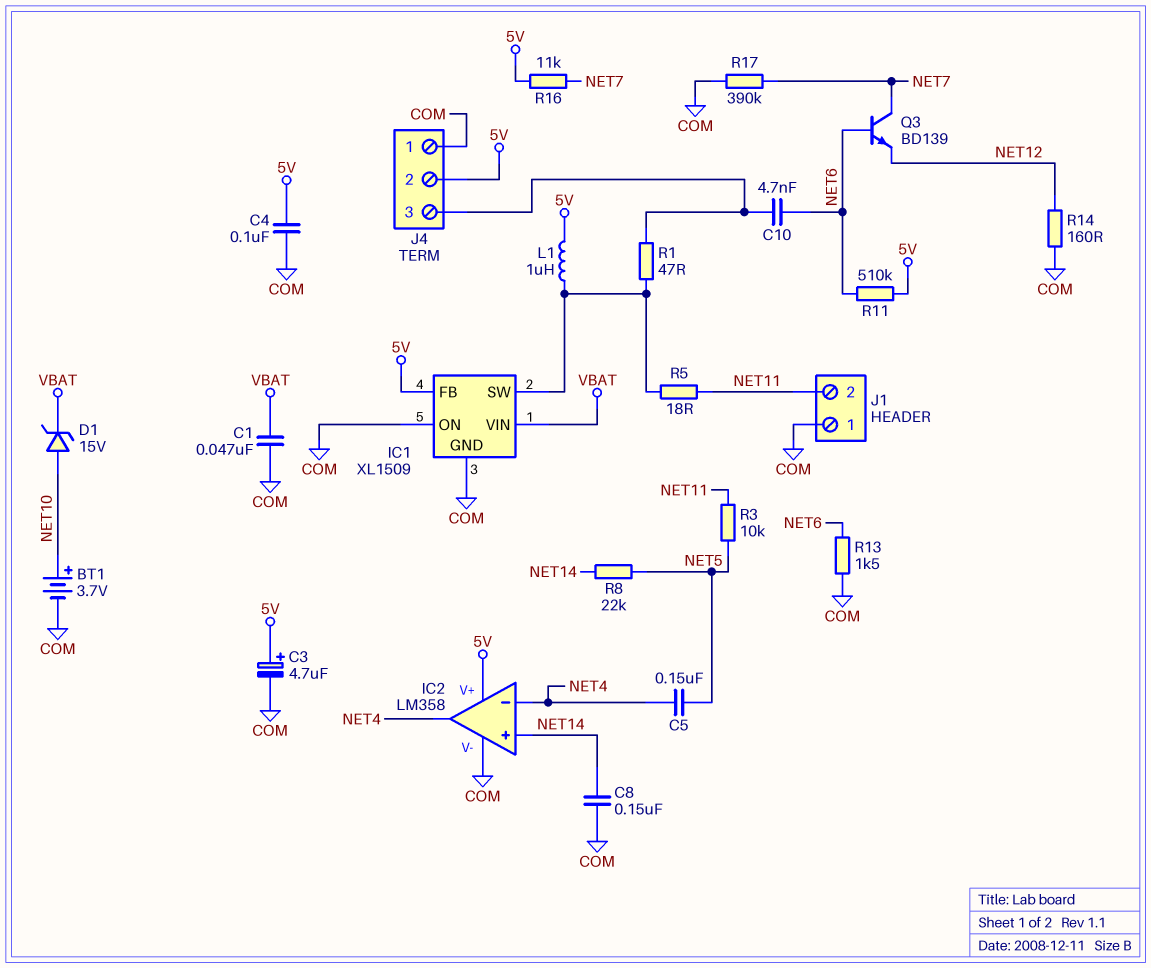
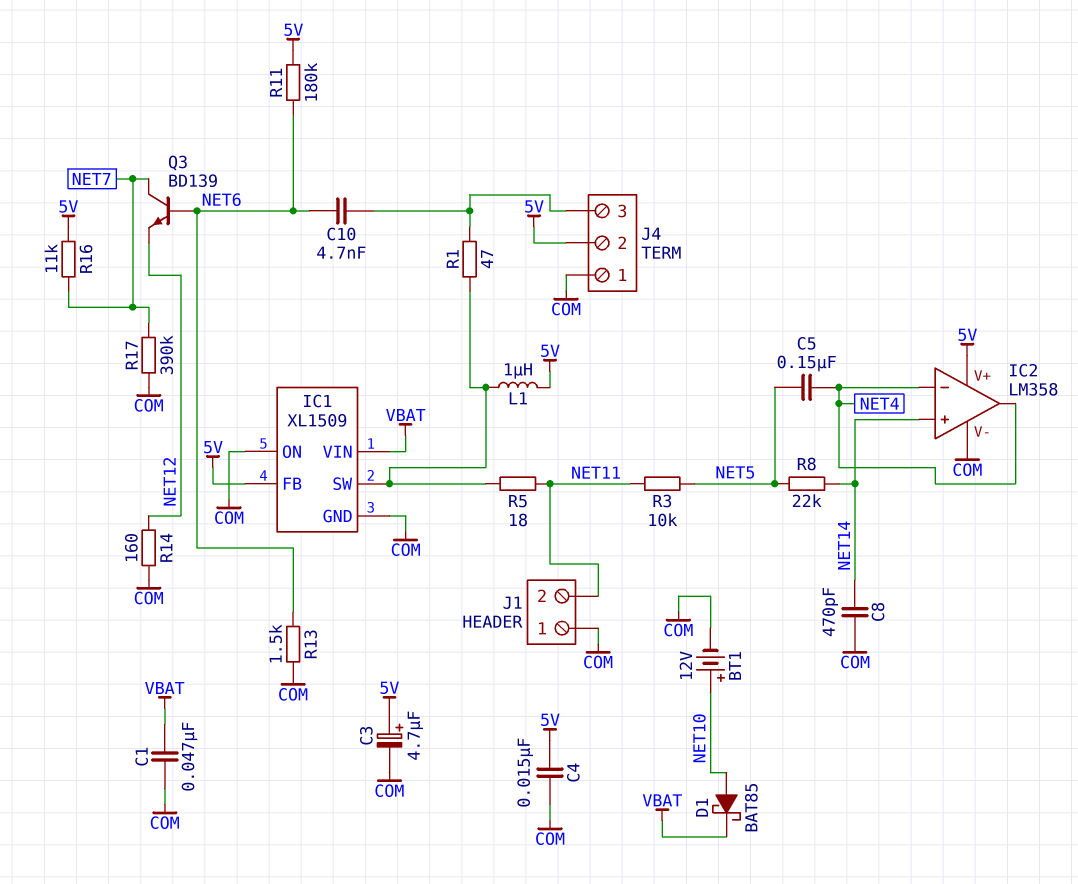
BT1: 3.7V (plus NET10, minus COM) -> 12V (plus NET10, minus COM)
C4: 100nF (5V, COM) -> 15nF (5V, COM)
C8: 150nF (COM, NET14) -> 470pF (COM, NET14)
D1: zener 15V (A NET10, K VBAT) -> schottky BAT85 (A NET10, K VBAT)
R11: 510k (5V, NET6) -> 180k (5V, NET6)

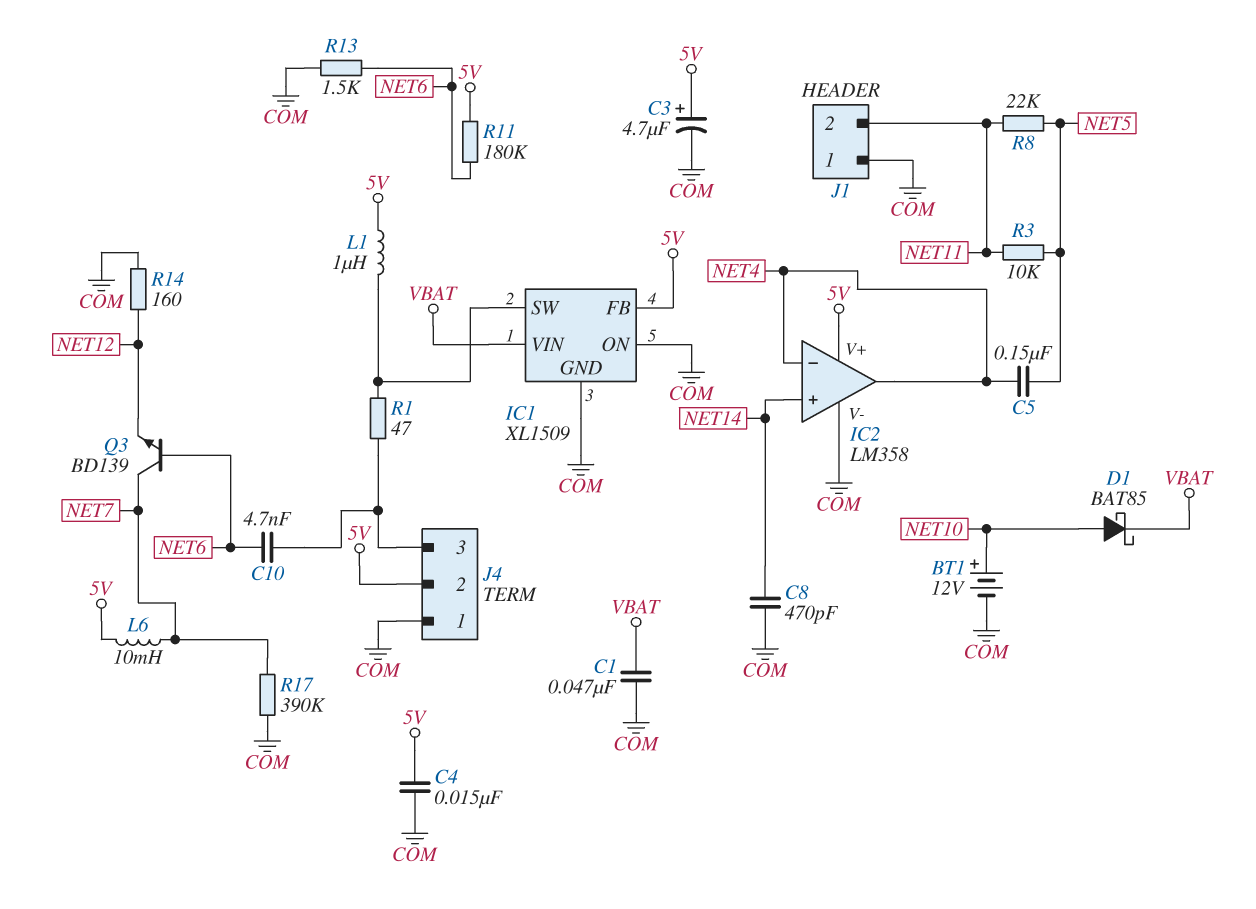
L6: none -> 10mH (5V, NET7)
R5: 18 (IC1/SW, NET11) -> none
R8: 22k (NET5, NET14) -> 22k (NET5, NET11)
R16: 11k (5V, NET7) -> none

